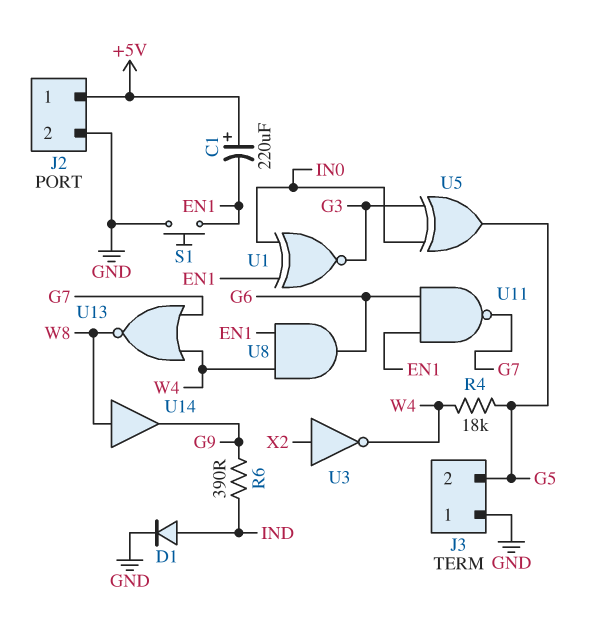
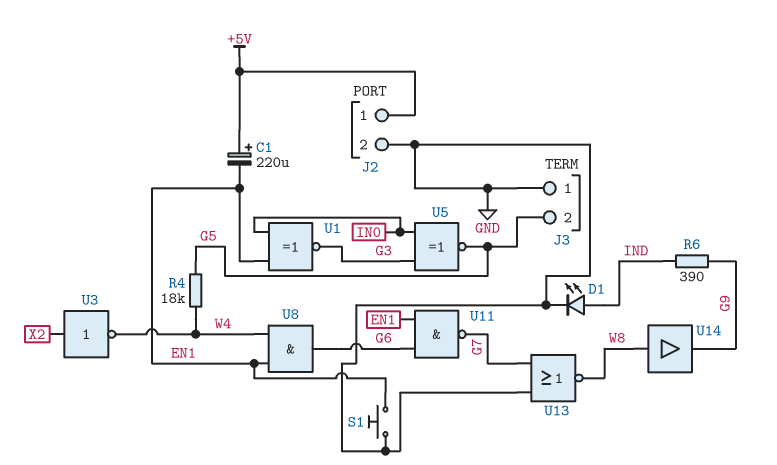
D1: diode (A IND, K GND) -> LED (A IND, K GND)
U5: XOR (in G3, in IN0, out G5) -> XNOR (in G3, in IN0, out G5)
U13: NOR (in G7, in W4, out W8) -> NOR (in G7, in GND, out W8)

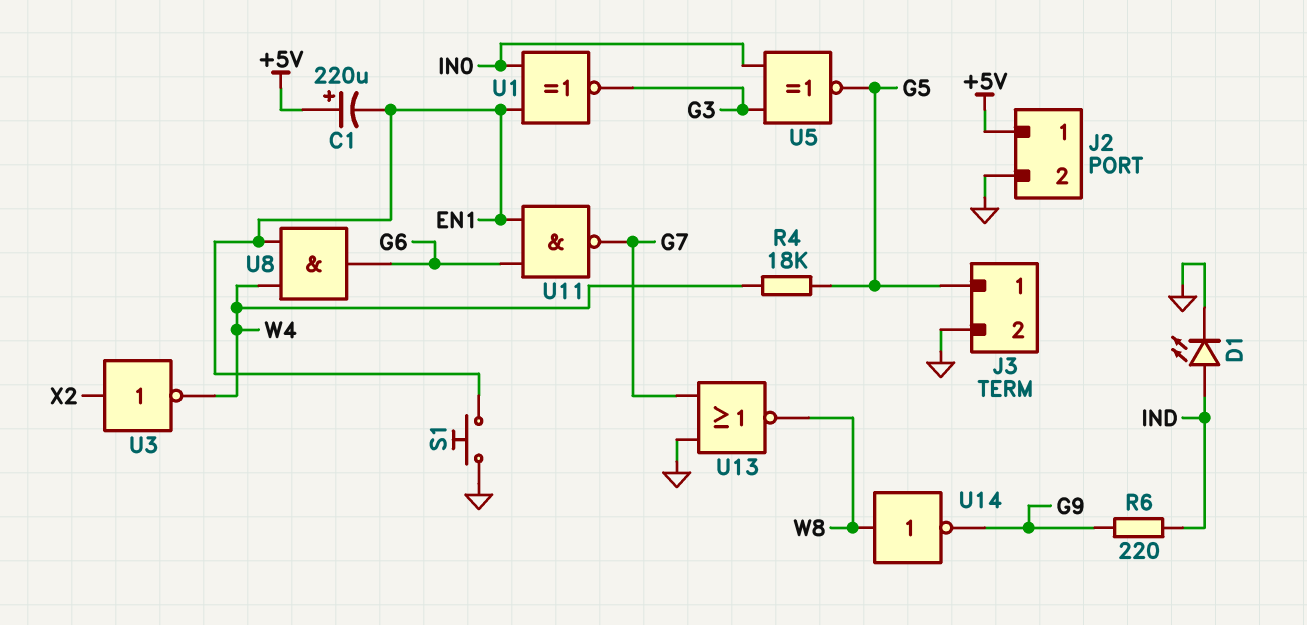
J3 pin 1: GND -> G5
J3 pin 2: G5 -> GND
R6: 390 (G9, IND) -> 220 (G9, IND)
U14: buffer (in W8, out G9) -> NOT (in W8, out G9)

